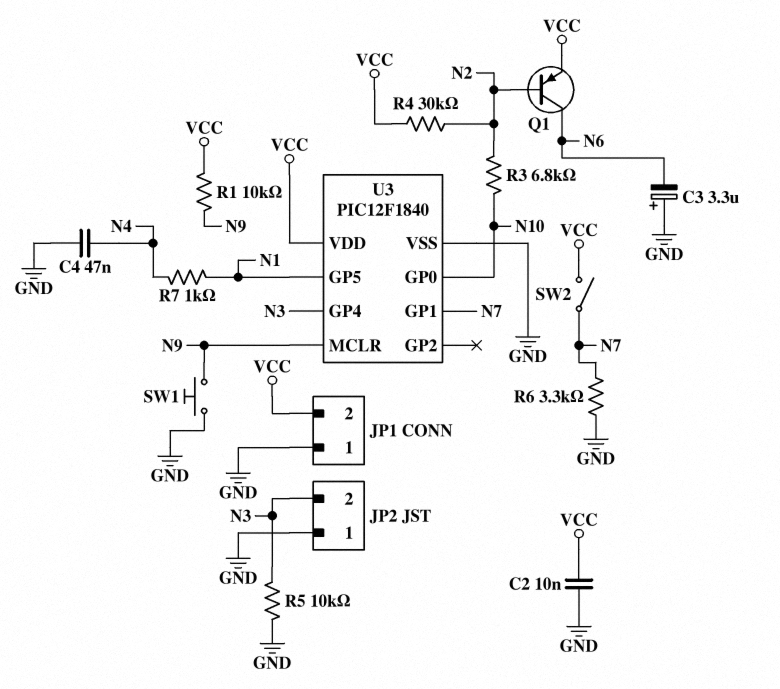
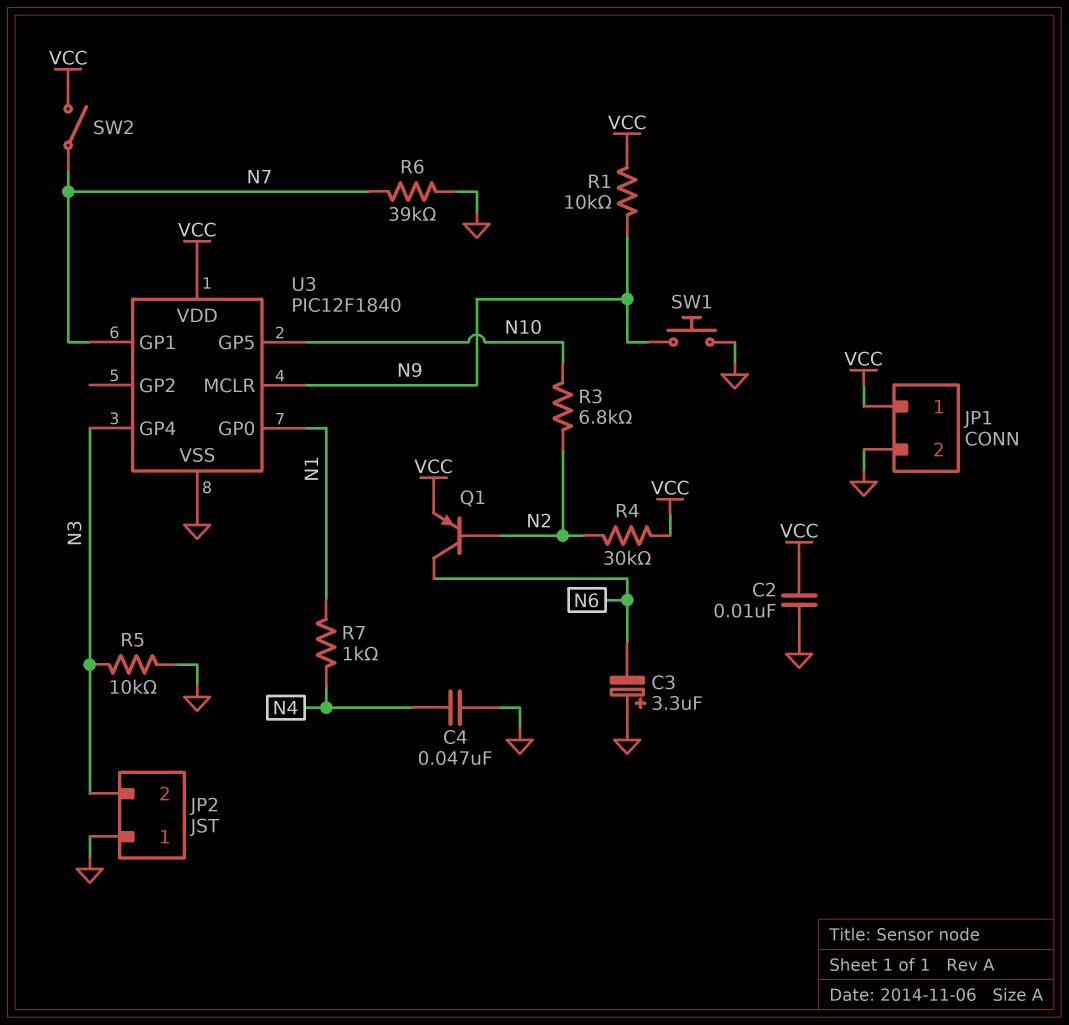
JP1 pin 1: GND -> VCC
JP1 pin 2: VCC -> GND
R6: 3.3k (GND, N7) -> 39k (GND, N7)
U3 pin GP0: N10 -> N1
U3 pin GP5: N1 -> N10

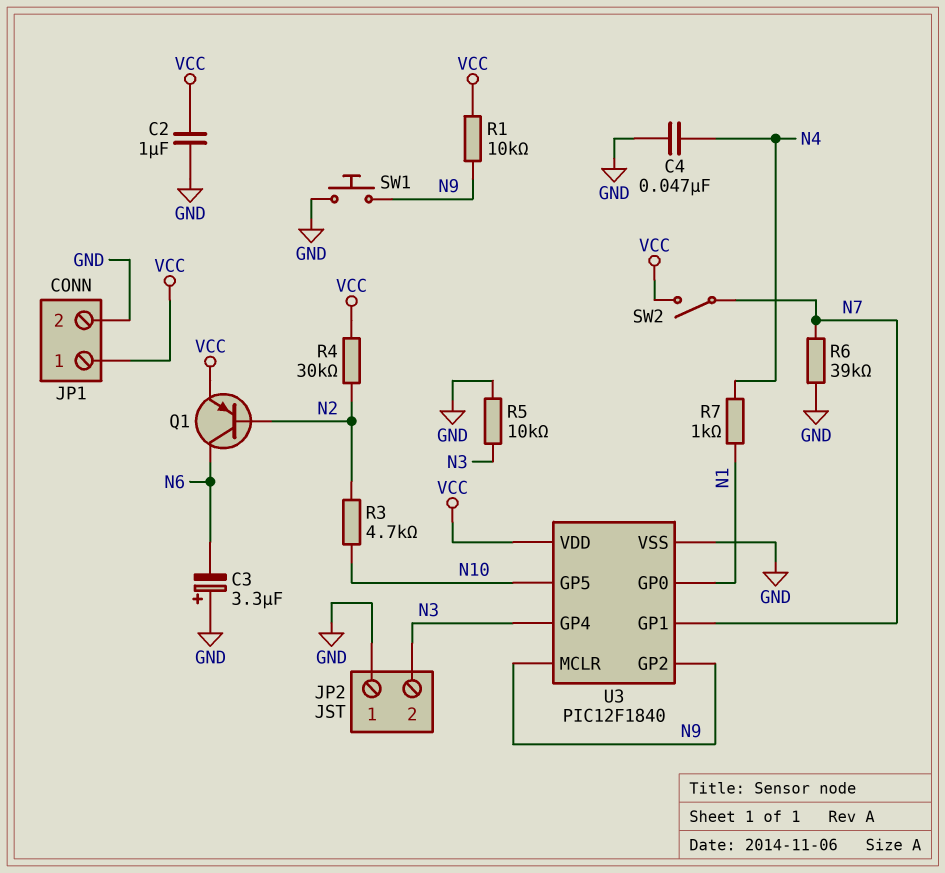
C2: 10nF (GND, VCC) -> 1uF (GND, VCC)
R3: 6.8k (N2, N10) -> 4.7k (N2, N10)
U3 pin GP2: none -> N9

